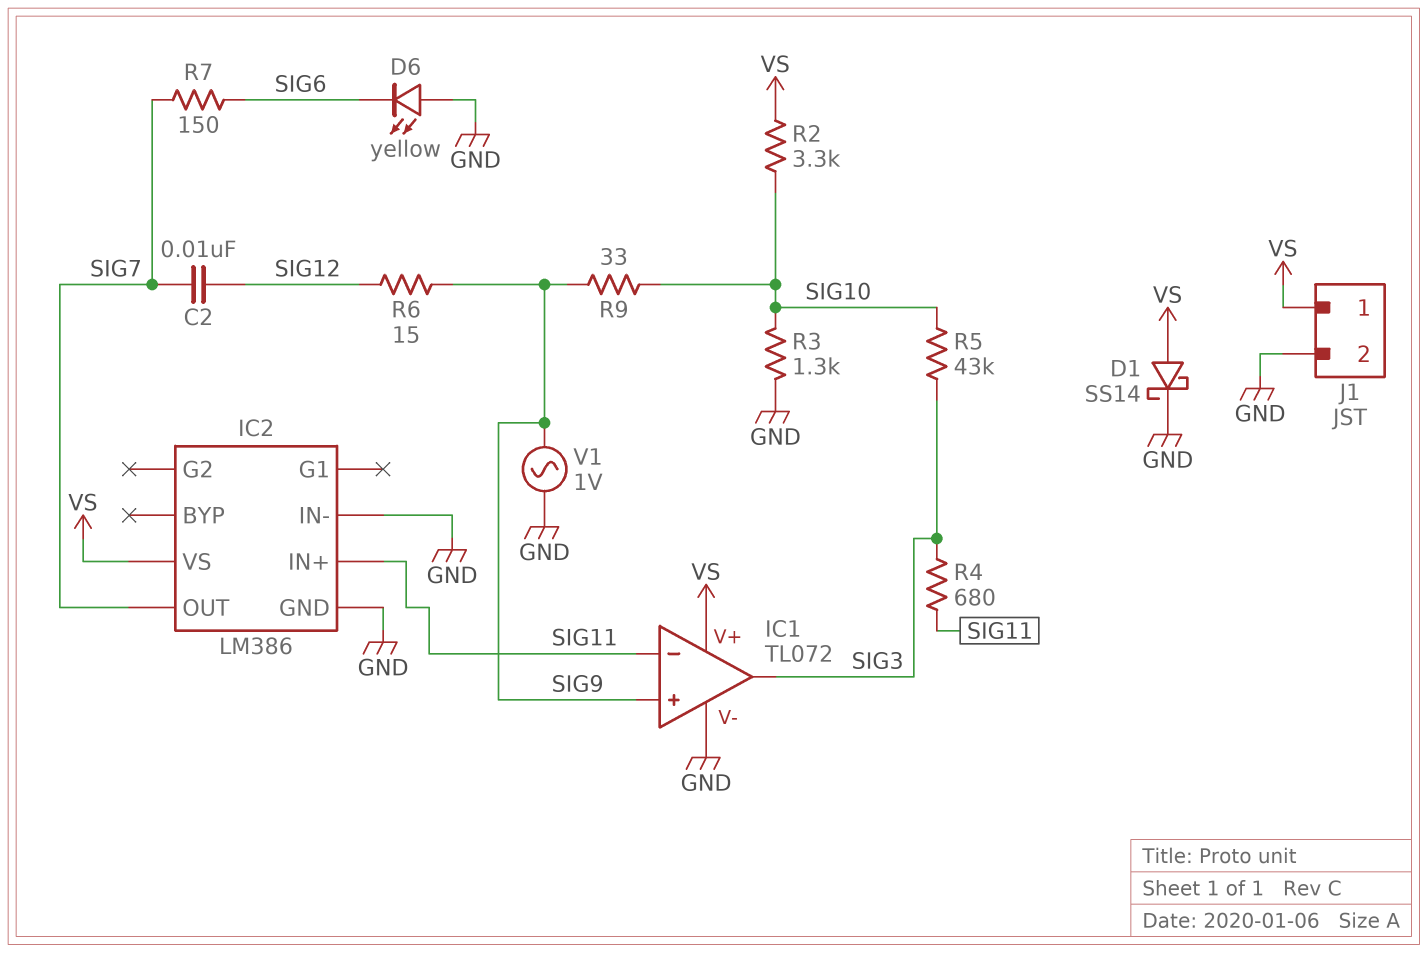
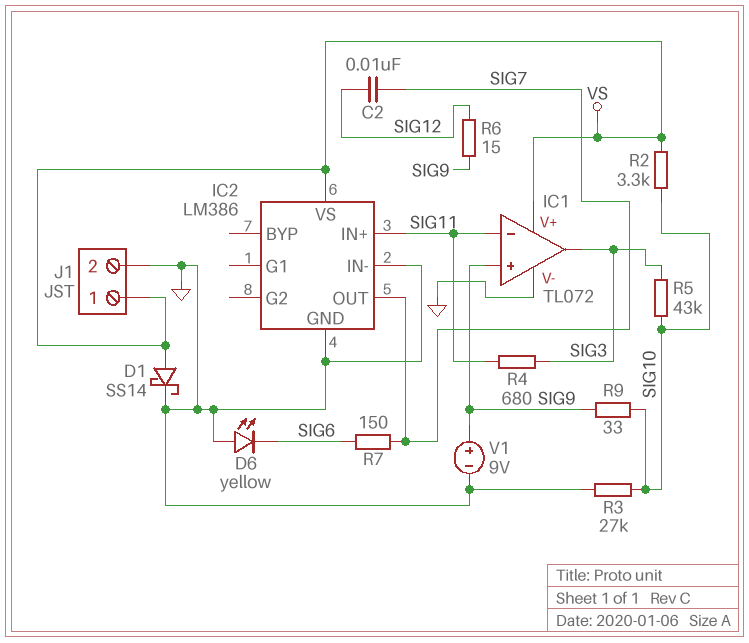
R3: 1.3k (GND, SIG10) -> 27k (GND, SIG10)
V1: AC 1V (GND, SIG9) -> 9V (plus SIG9, minus GND)

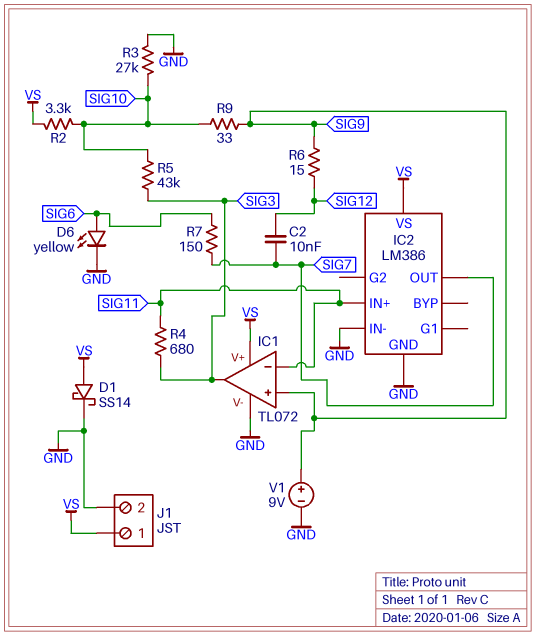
D6: LED yellow (A GND, K SIG6) -> LED yellow (A SIG6, K GND)

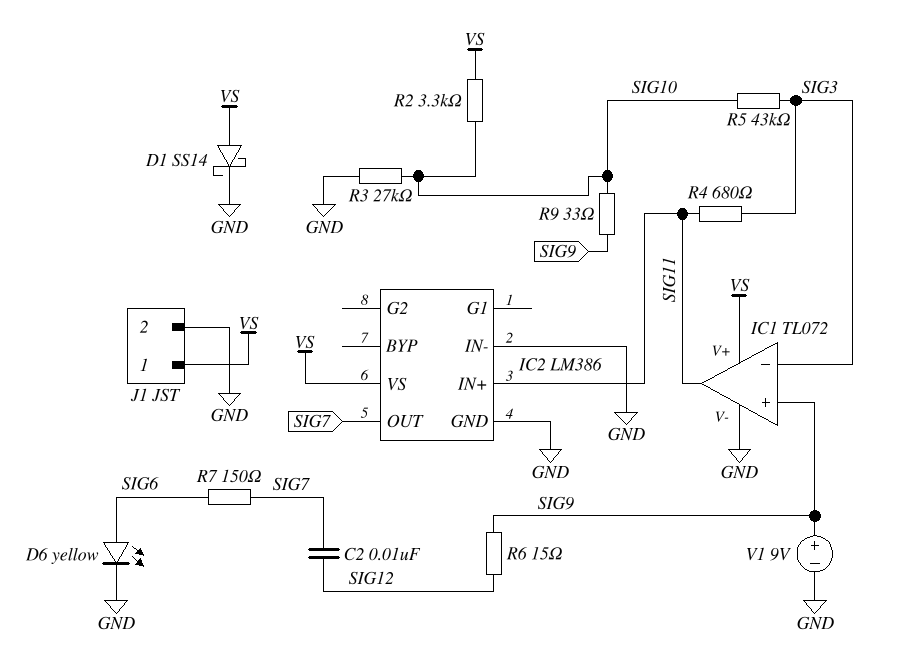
IC1 pin in-: SIG11 -> SIG3
IC1 pin out: SIG3 -> SIG11

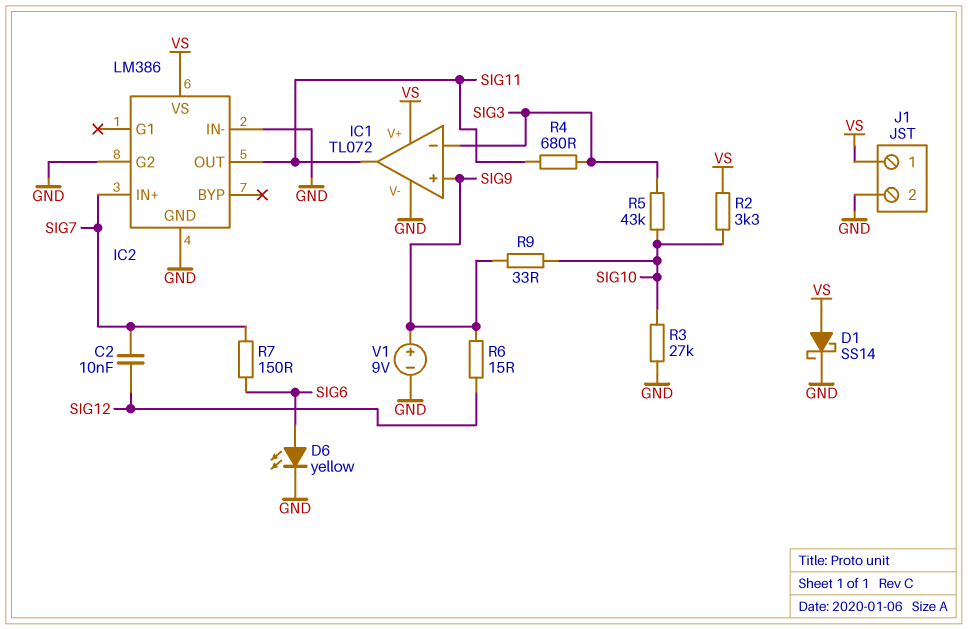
IC2 pin G2: none -> GND
IC2 pin IN+: SIG11 -> SIG7
IC2 pin OUT: SIG7 -> SIG11

